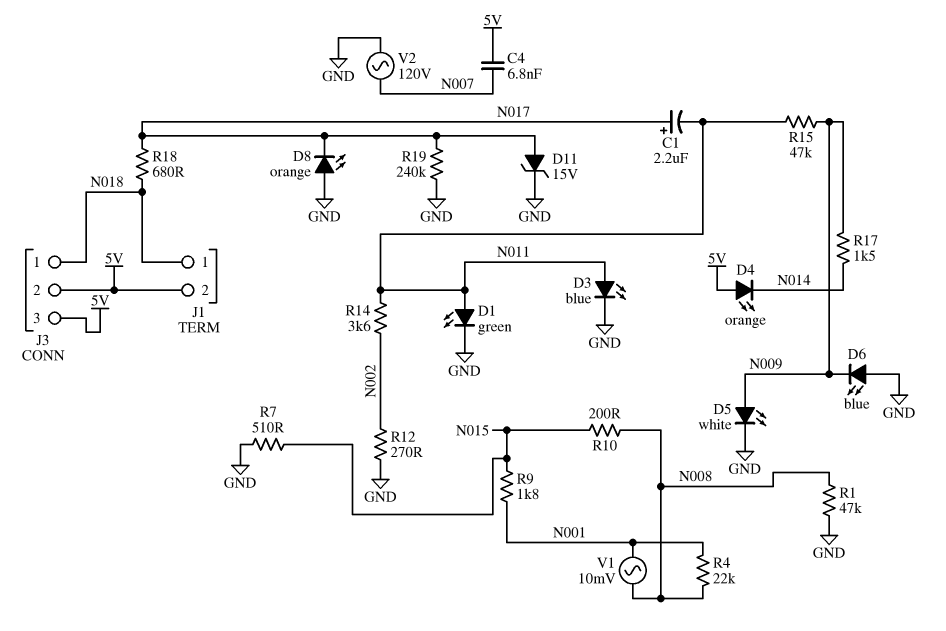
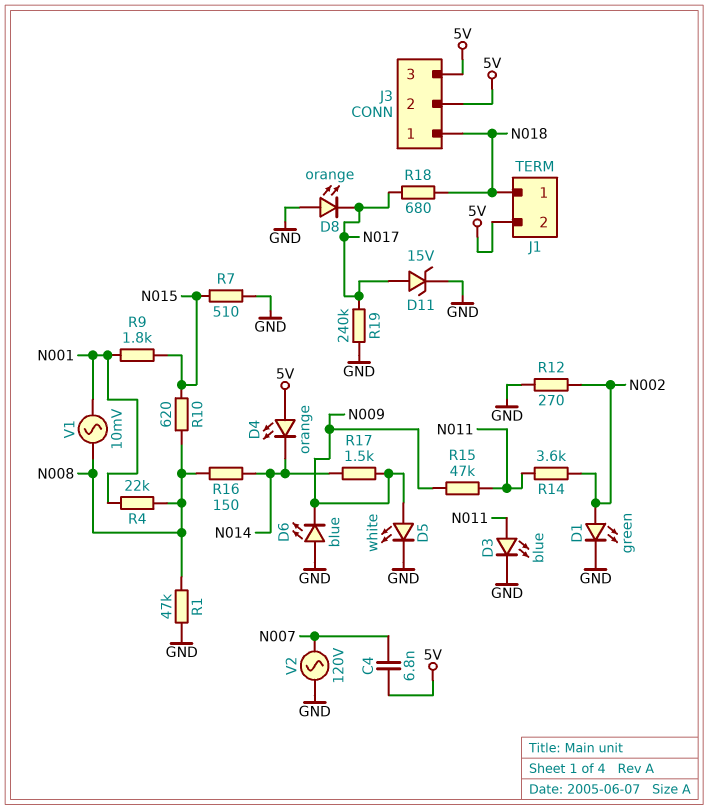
C1: 2.2uF (plus N017, minus N011) -> none
D1: LED green (A N011, K GND) -> LED green (A N002, K GND)
R10: 200 (N008, N015) -> 620 (N008, N015)
R16: none -> 150 (N008, N014)

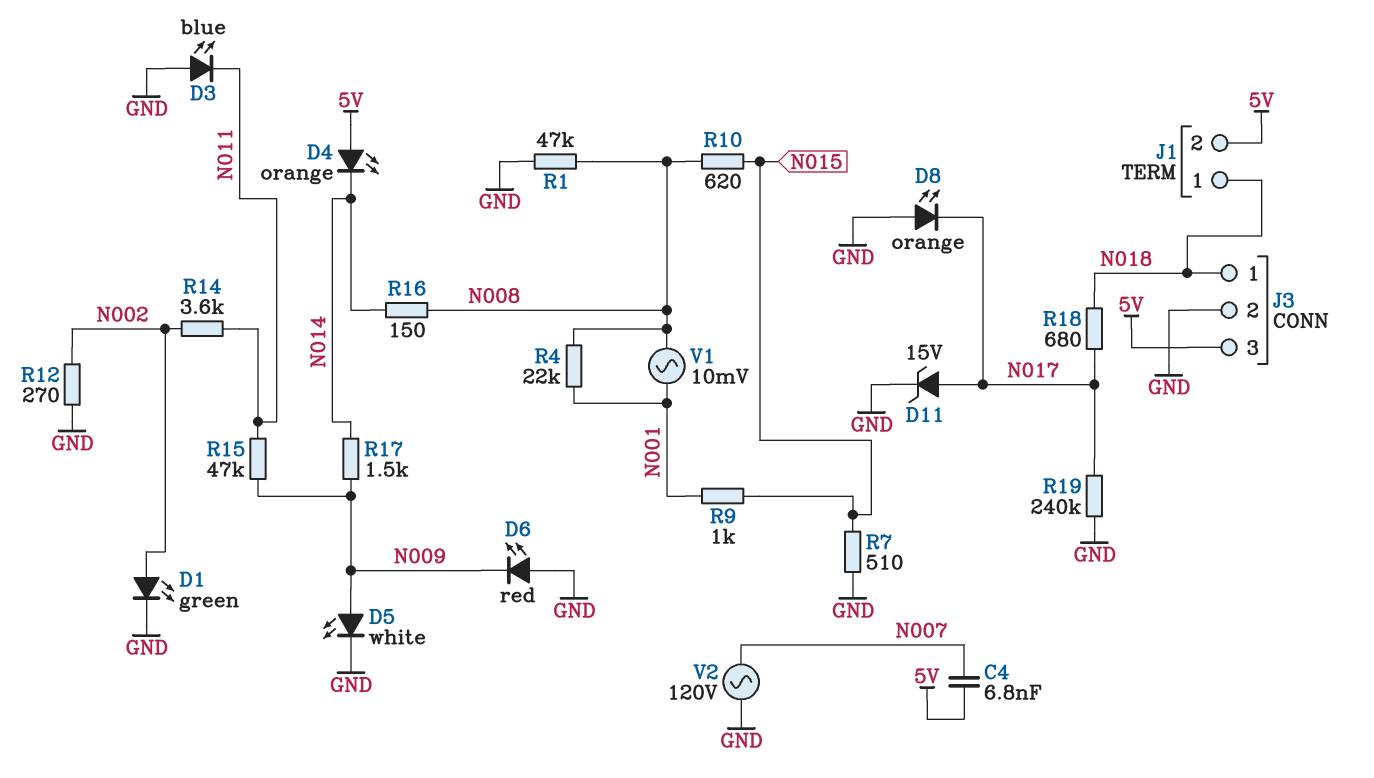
D3: LED blue (A N011, K GND) -> LED blue (A GND, K N011)
D6: LED blue (A GND, K N009) -> LED red (A GND, K N009)
J3 pin 2: 5V -> GND
R9: 1.8k (N001, N015) -> 1k (N001, N015)

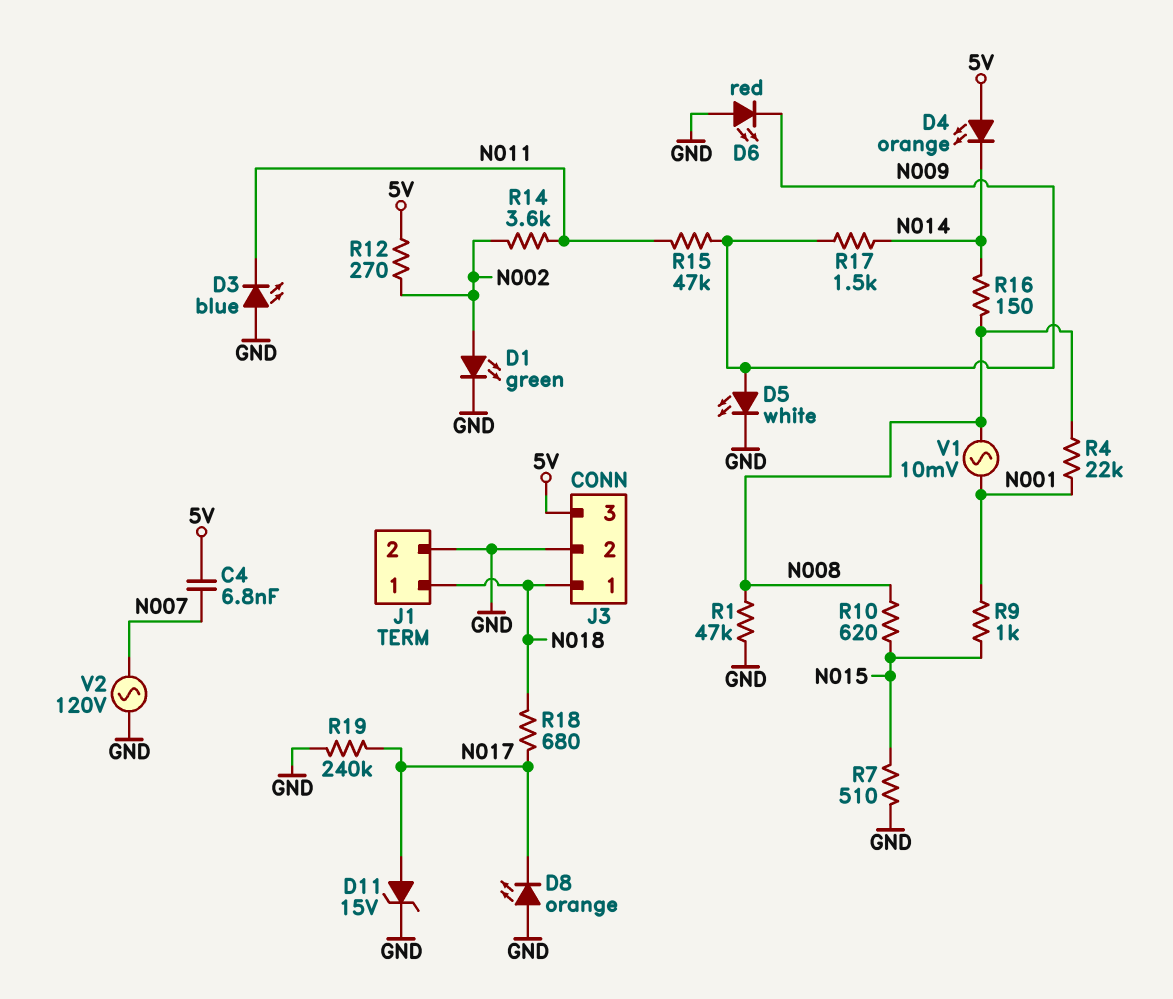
J1 pin 2: 5V -> GND
R12: 270 (GND, N002) -> 270 (5V, N002)

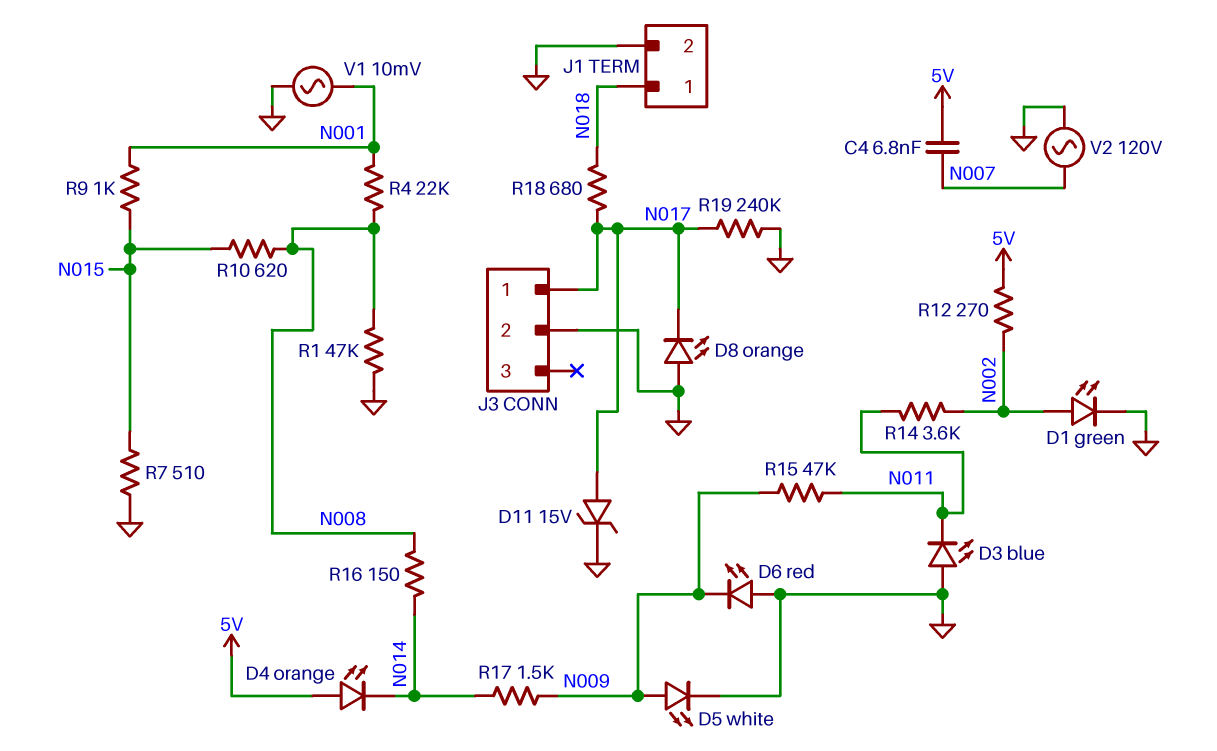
J3 pin 1: N018 -> N017
J3 pin 3: 5V -> none
V1: AC 10mV (N001, N008) -> AC 10mV (GND, N001)

